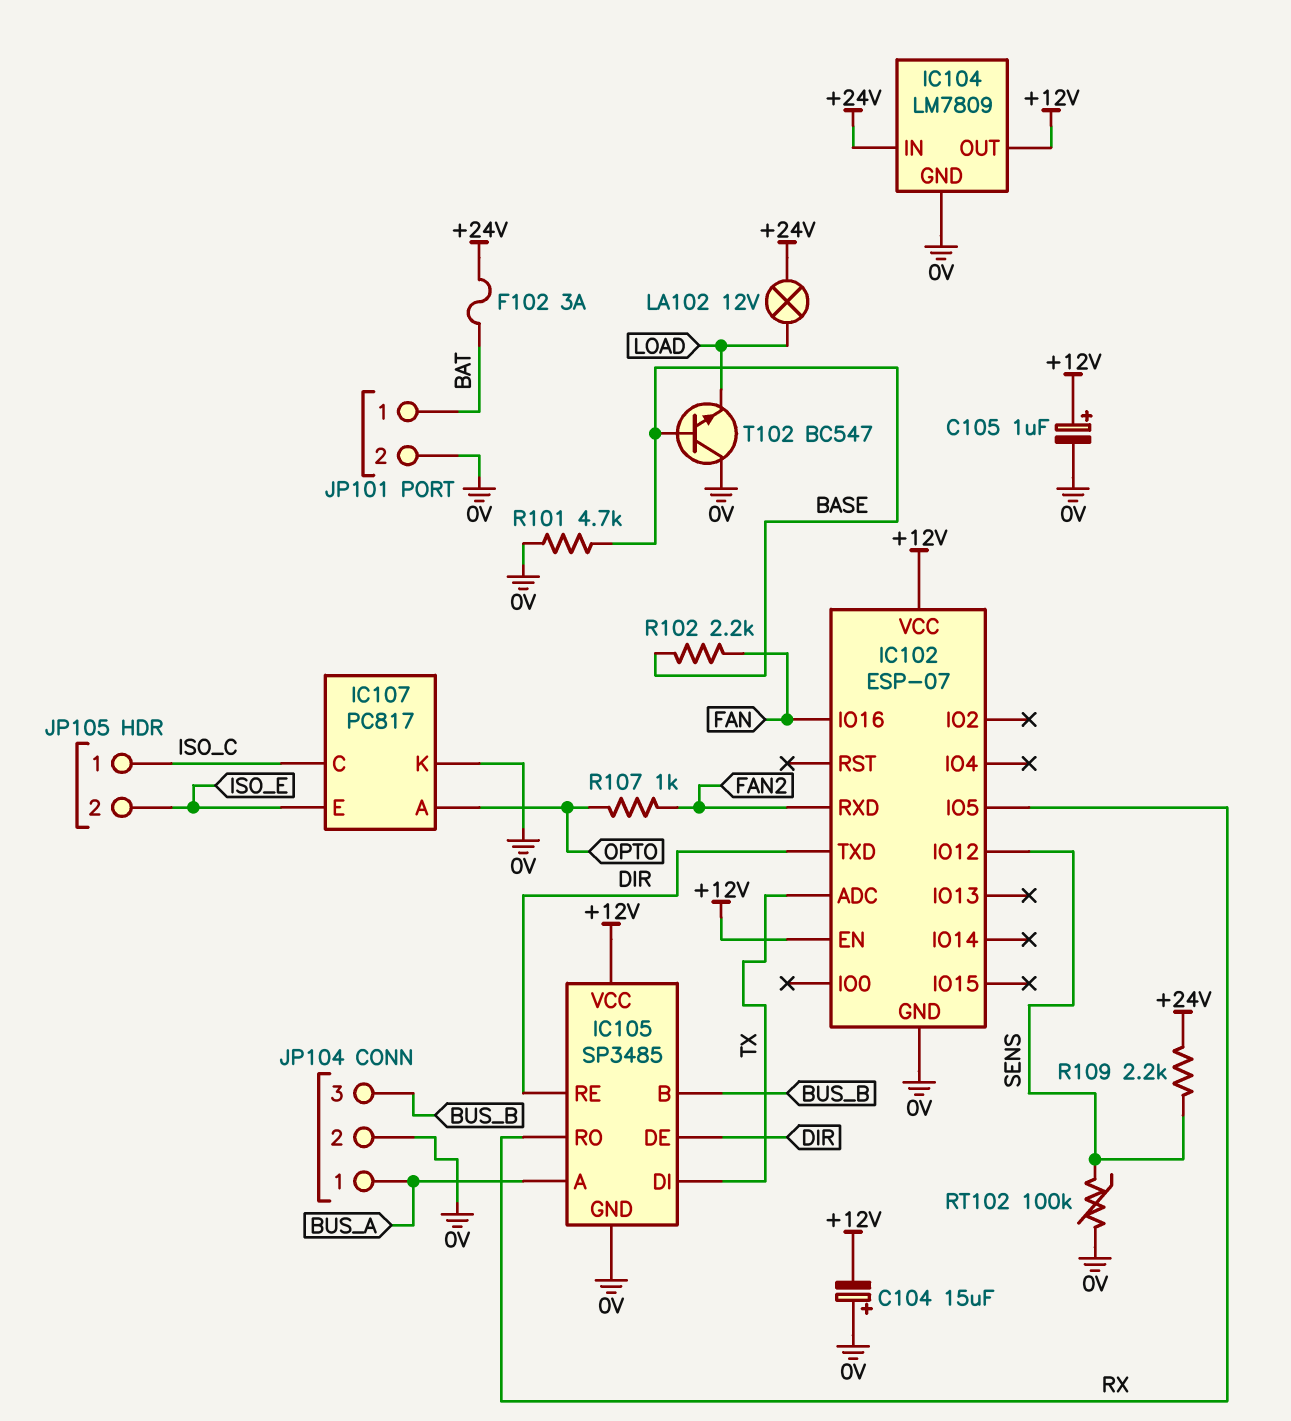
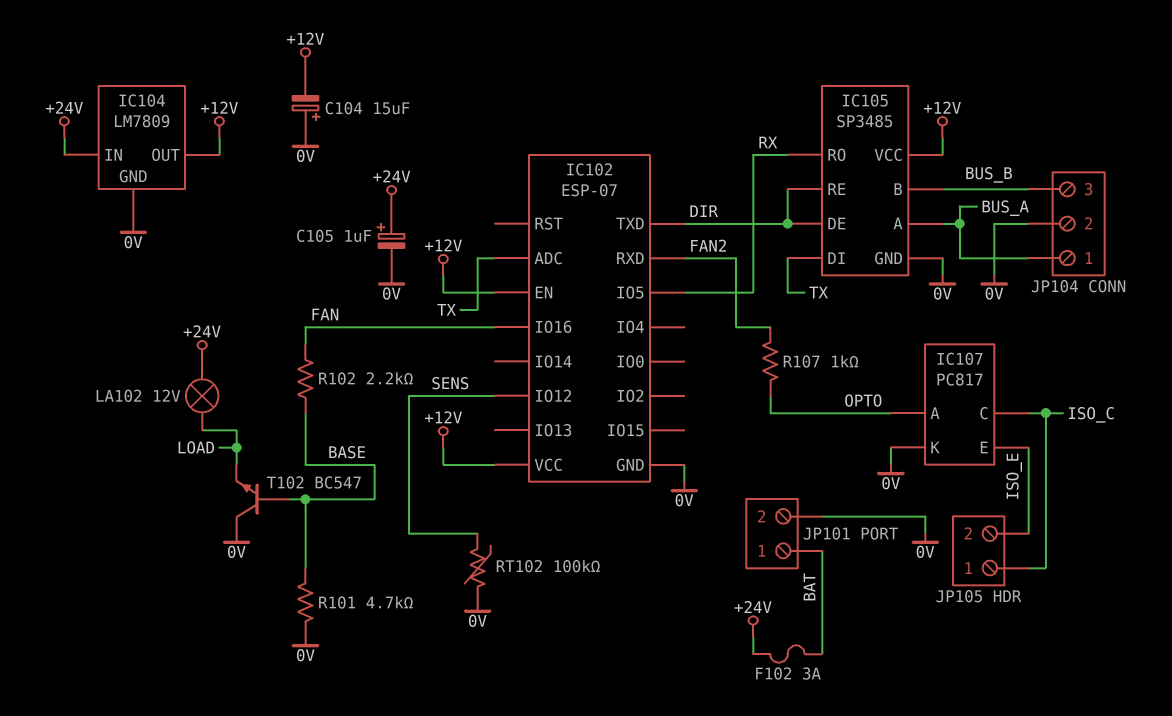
C105: 1uF (plus +12V, minus 0V) -> 1uF (plus +24V, minus 0V)
R109: 2.2k (+24V, SENS) -> none

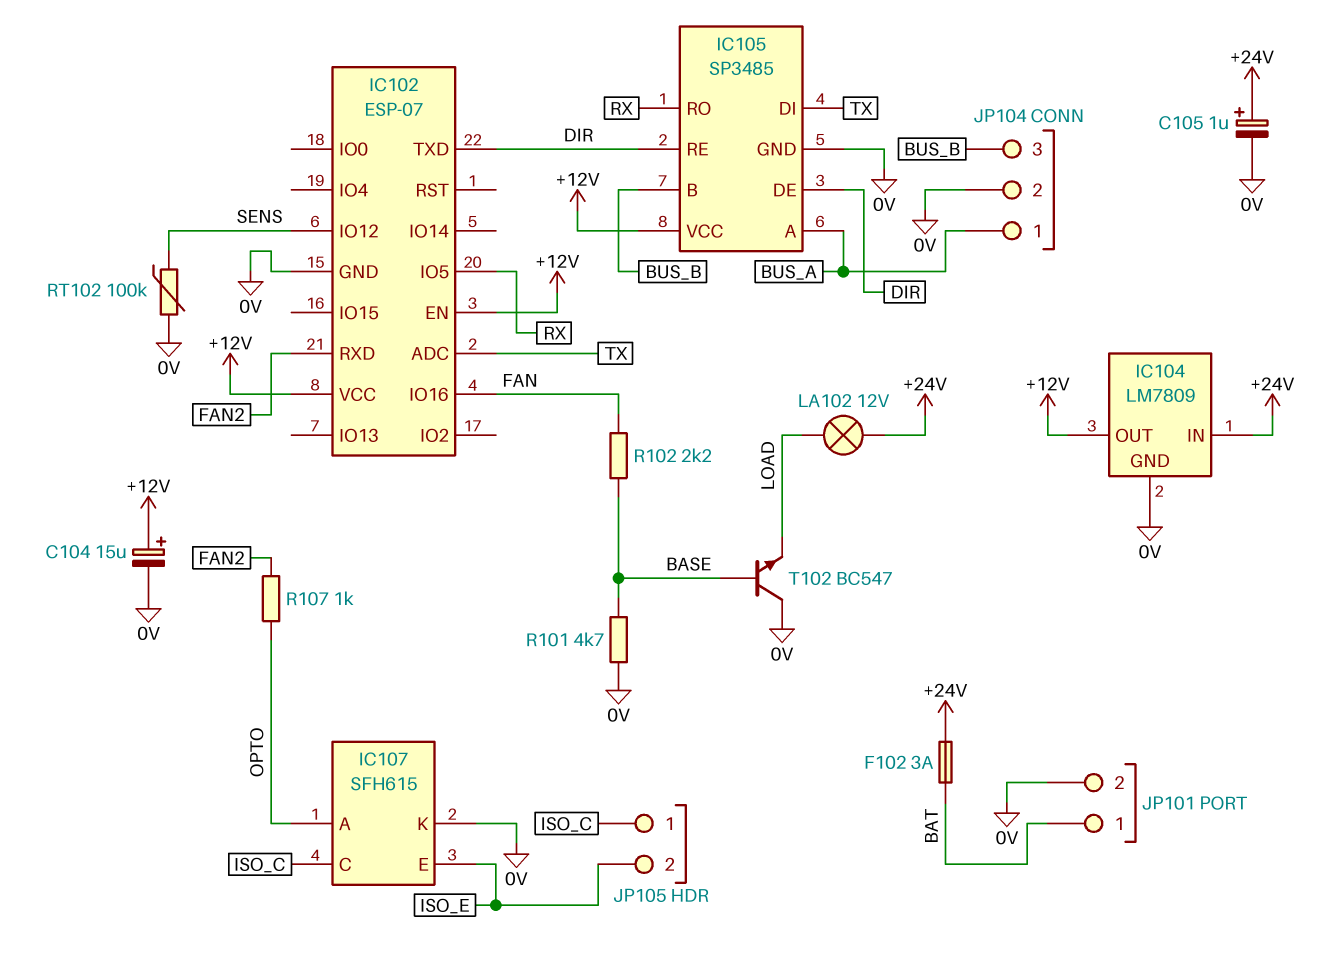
C104: 15uF (plus 0V, minus +12V) -> 15uF (plus +12V, minus 0V)
IC107: PC817 -> SFH615

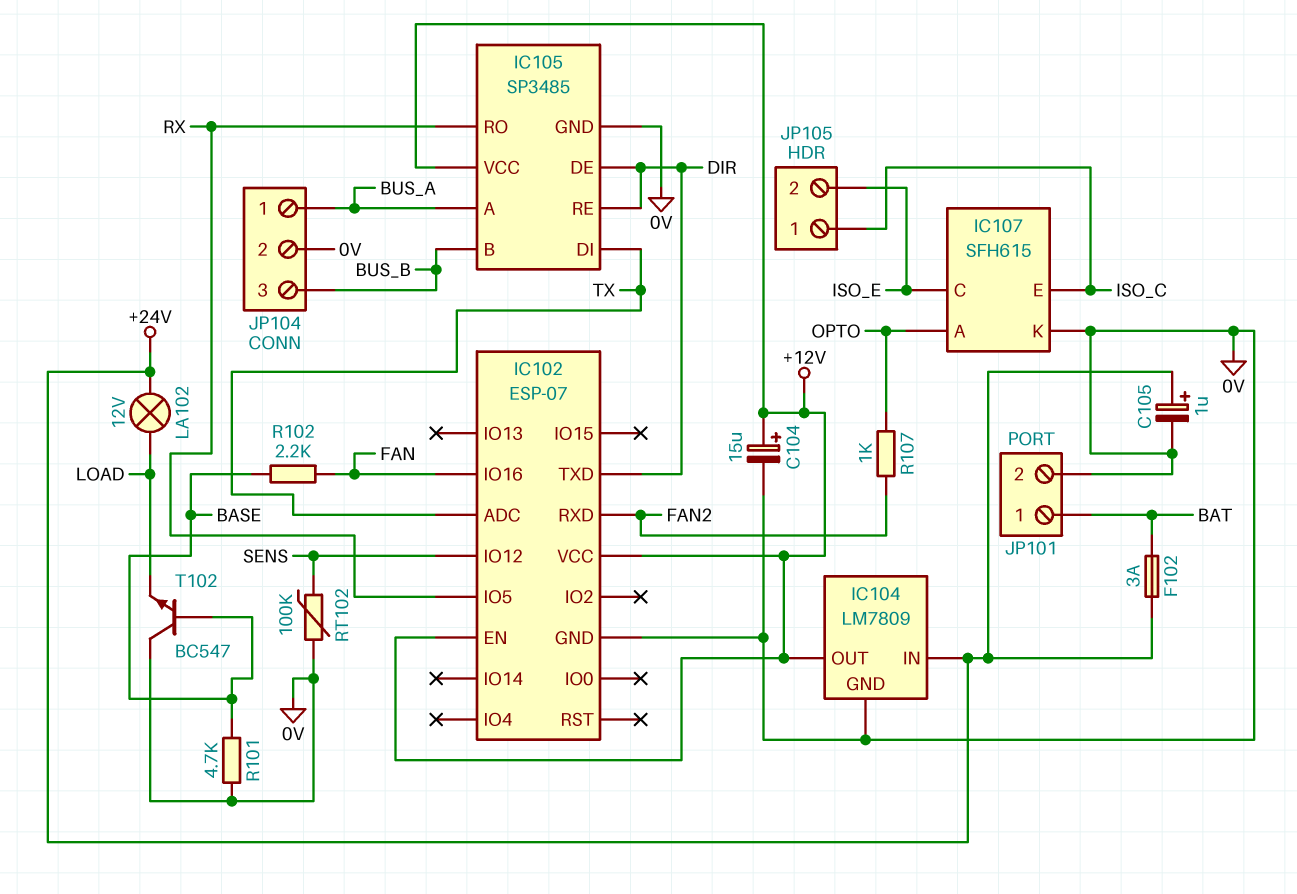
IC107 pin C: ISO_C -> ISO_E
IC107 pin E: ISO_E -> ISO_C

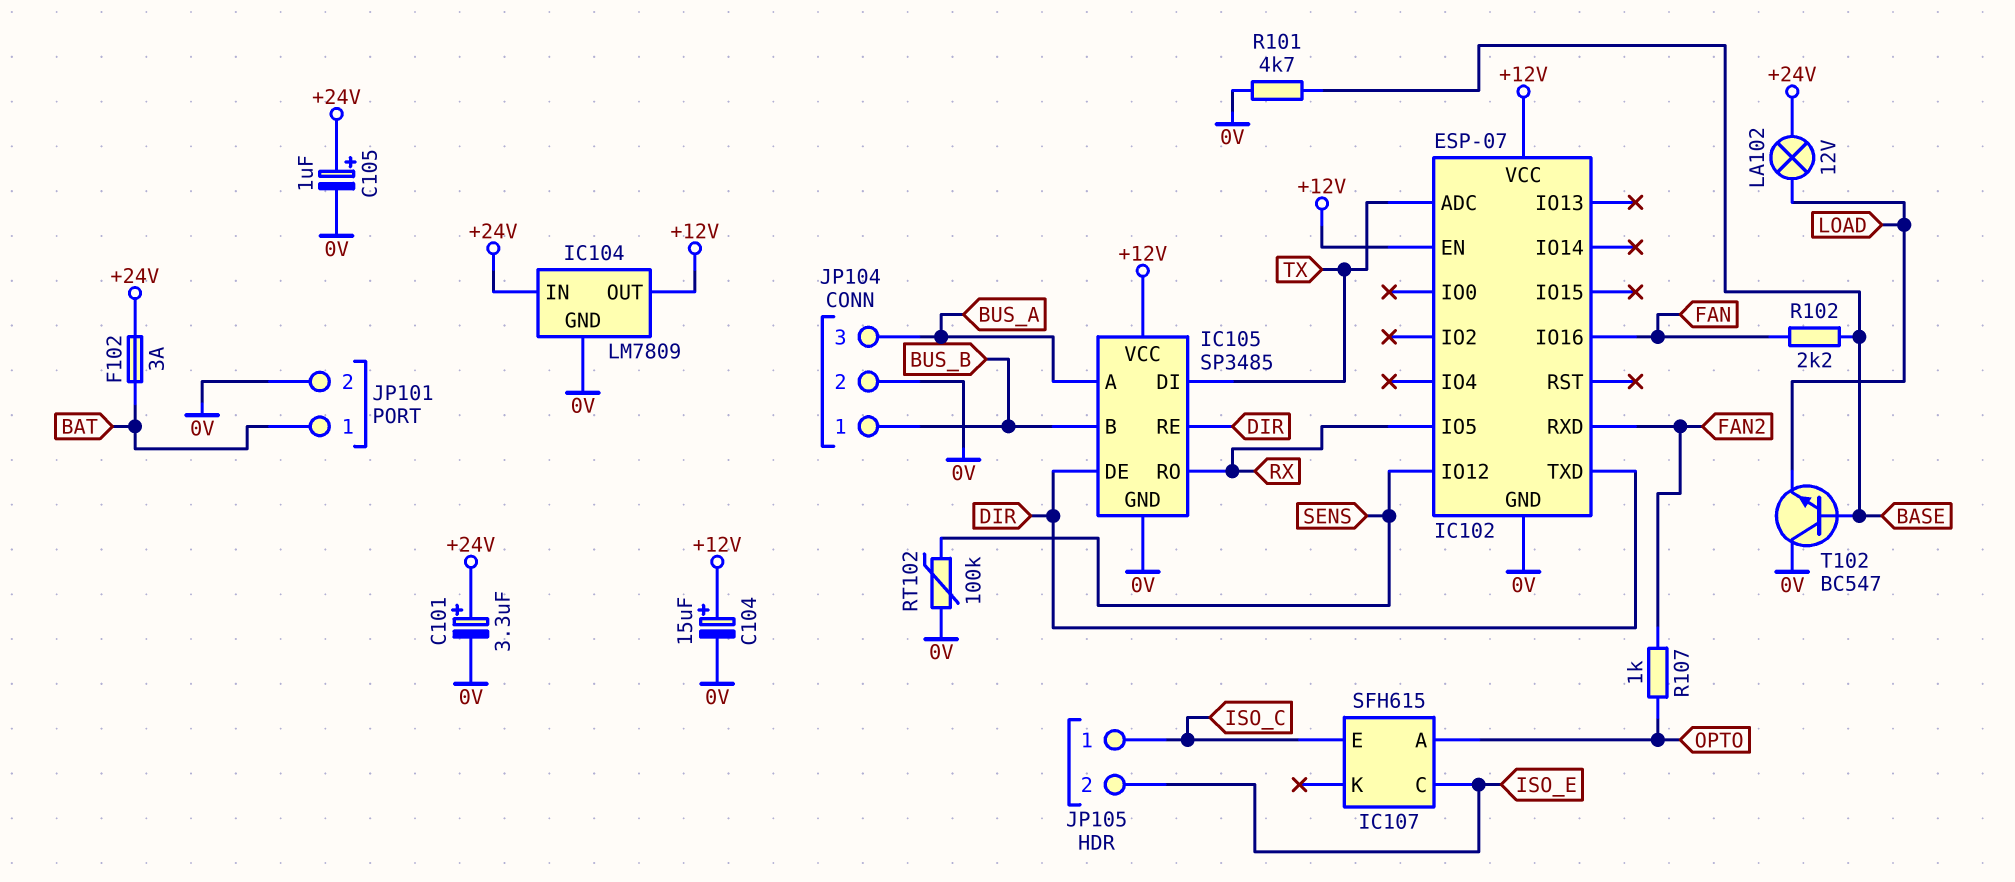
C101: none -> 3.3uF (plus +24V, minus 0V)
IC107 pin K: 0V -> none
JP104 pin 1: BUS_A -> BUS_B
JP104 pin 3: BUS_B -> BUS_A

